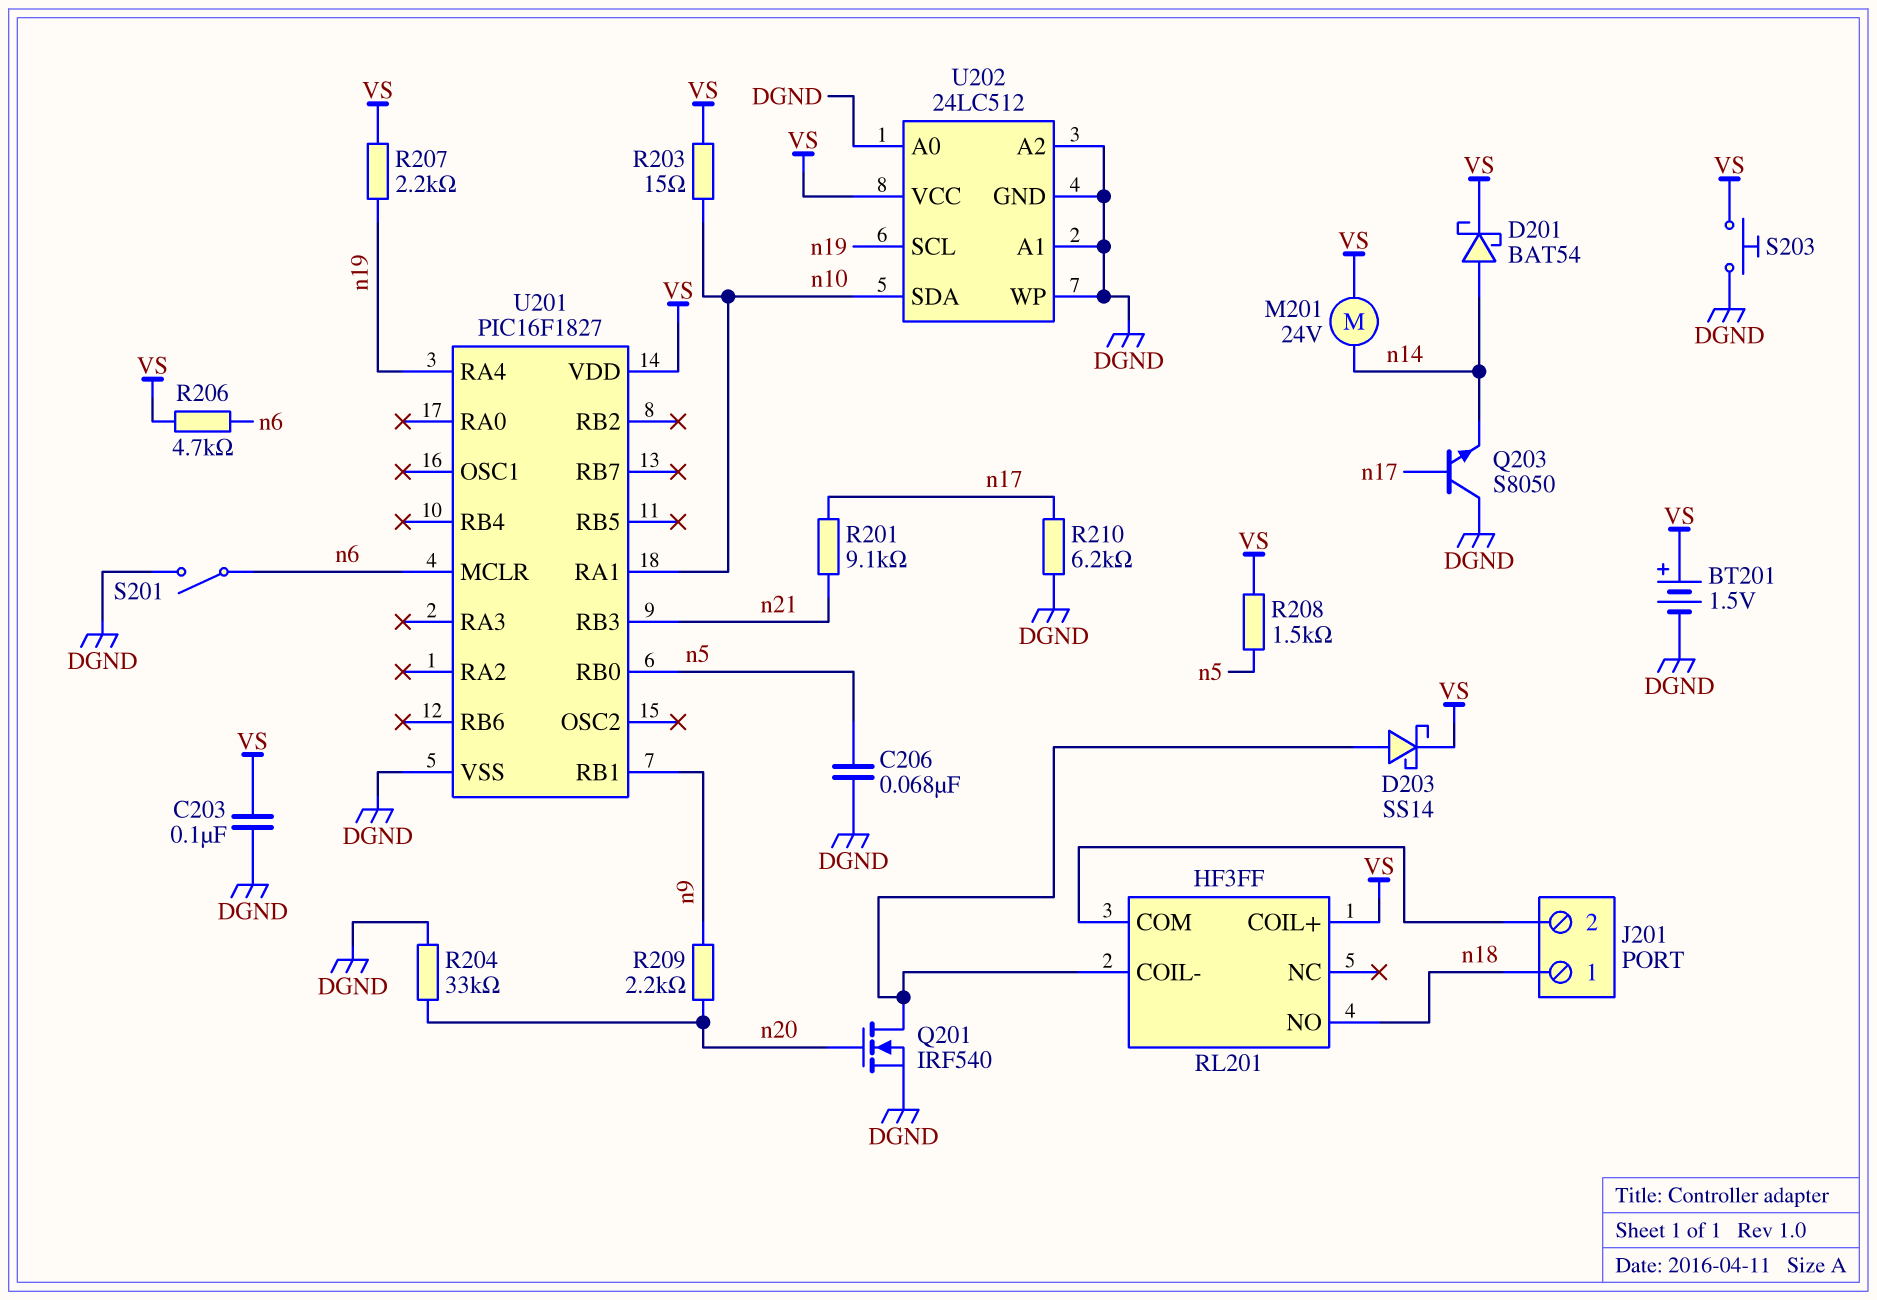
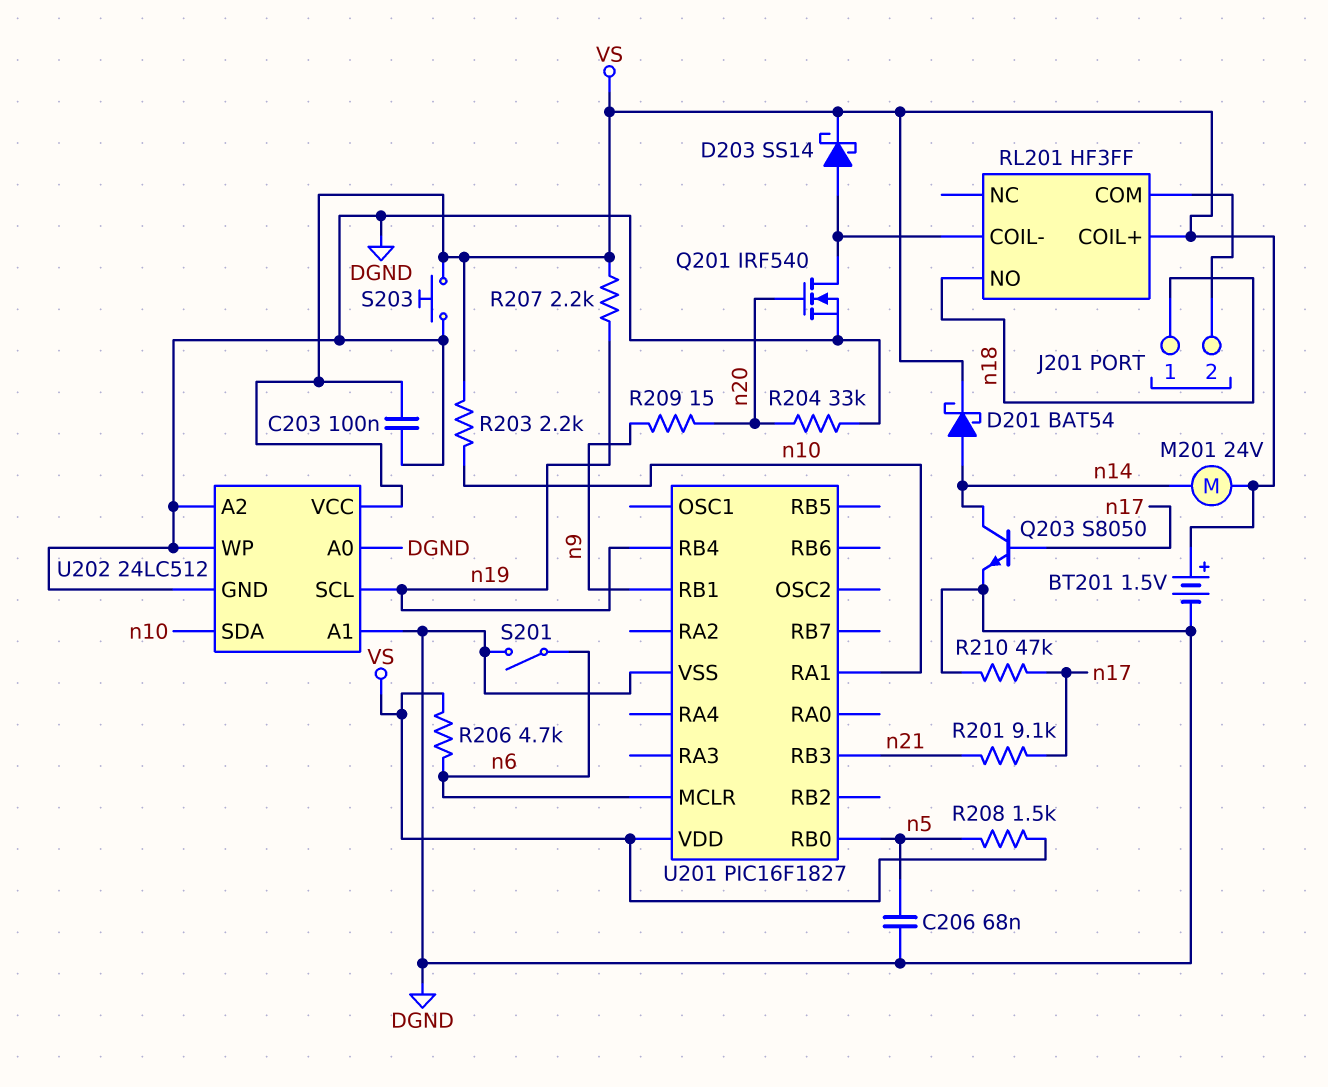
Q203: NPN S8050 (B n17, C DGND, E n14) -> NPN S8050 (B n17, C n14, E DGND)
R203: 15 (VS, n10) -> 2.2k (VS, n10)
R209: 2.2k (n9, n20) -> 15 (n9, n20)
R210: 6.2k (DGND, n17) -> 47k (DGND, n17)
U201 pin RA4: n19 -> none
U201 pin RB4: none -> n19

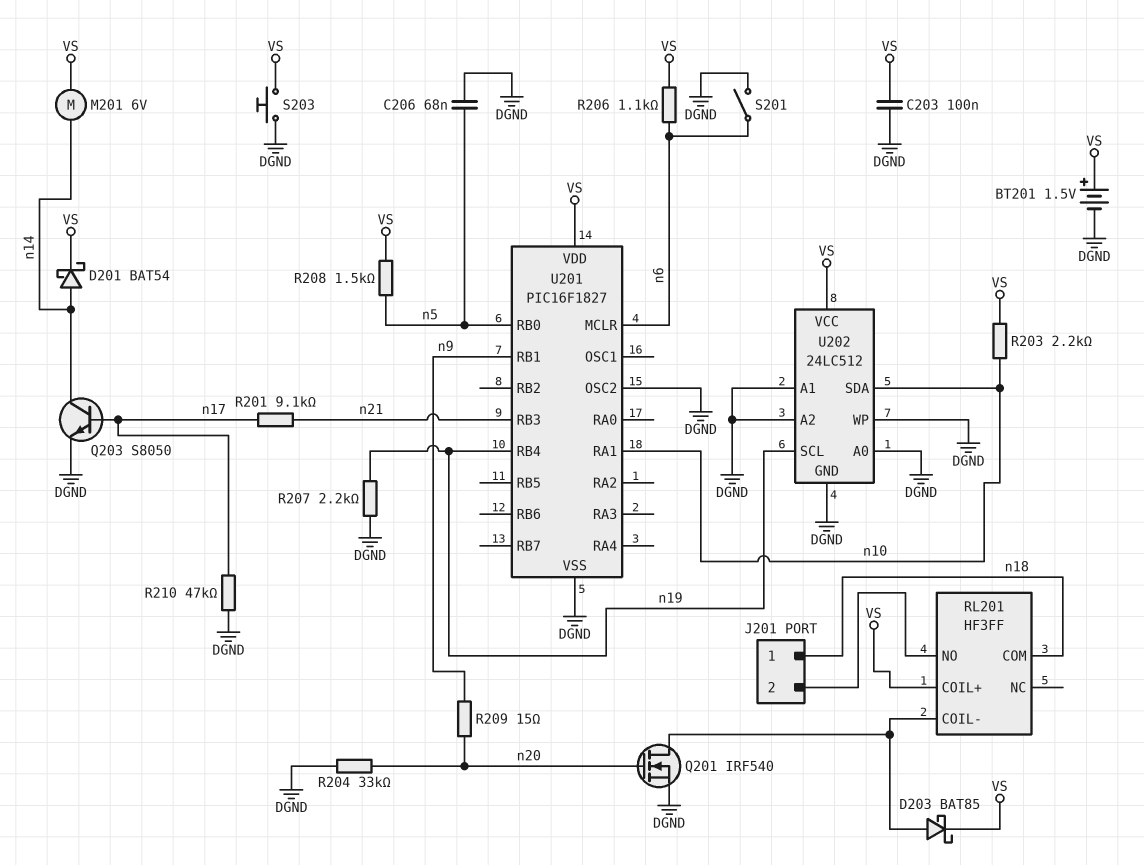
D203: schottky SS14 (A RL201/COIL-, K VS) -> schottky BAT85 (A RL201/COIL-, K VS)
M201: motor 24V (VS, n14) -> motor 6V (VS, n14)
R206: 4.7k (VS, n6) -> 1.1k (VS, n6)
R207: 2.2k (VS, n19) -> 2.2k (DGND, n19)
RL201 pin COM: J201/2 -> n18
RL201 pin NO: n18 -> J201/2
U201 pin OSC2: none -> DGND

